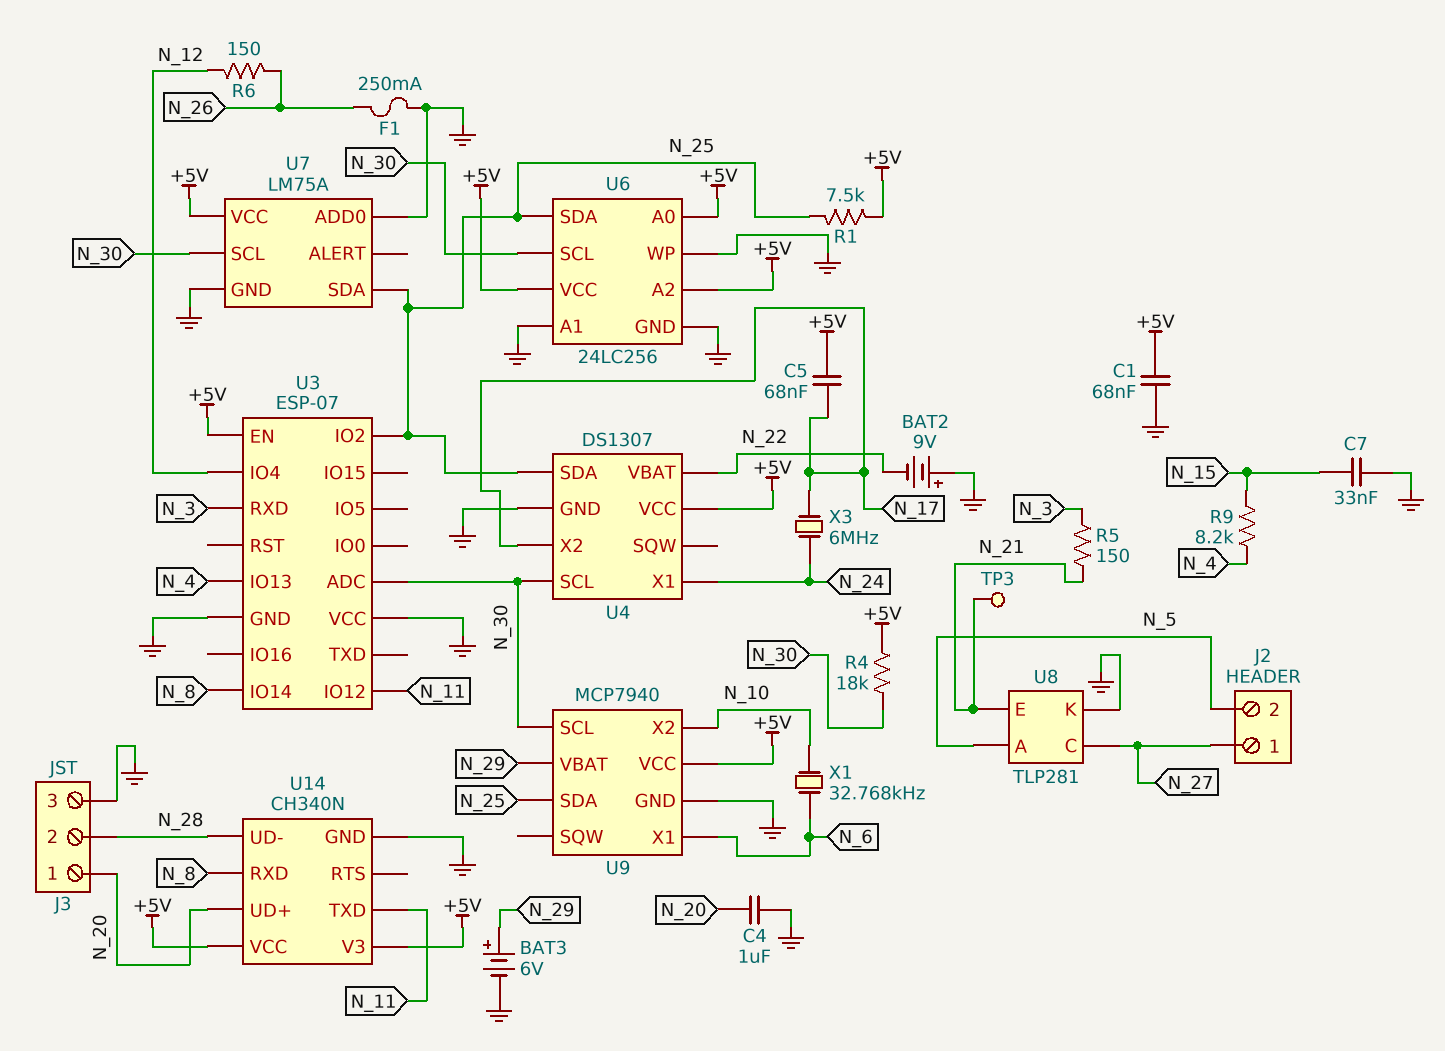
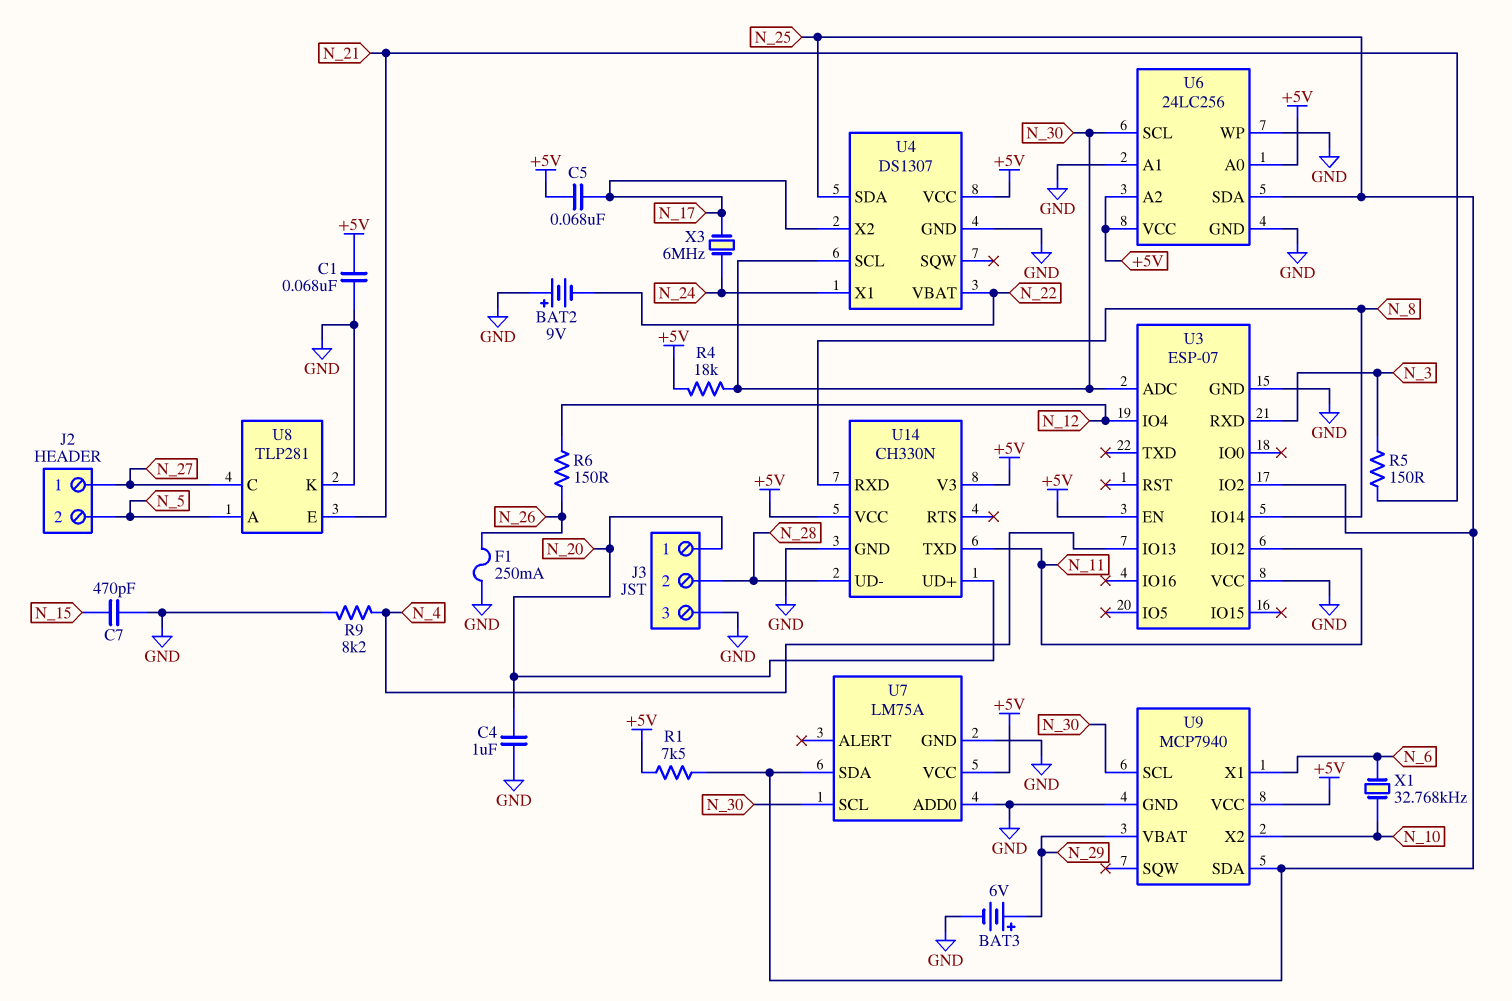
C7: 33nF (GND, N_15) -> 470pF (GND, N_15)
R9: 8.2k (N_4, N_15) -> 8.2k (GND, N_4)
TP3: test point (N_21) -> none
U14: CH340N -> CH330N

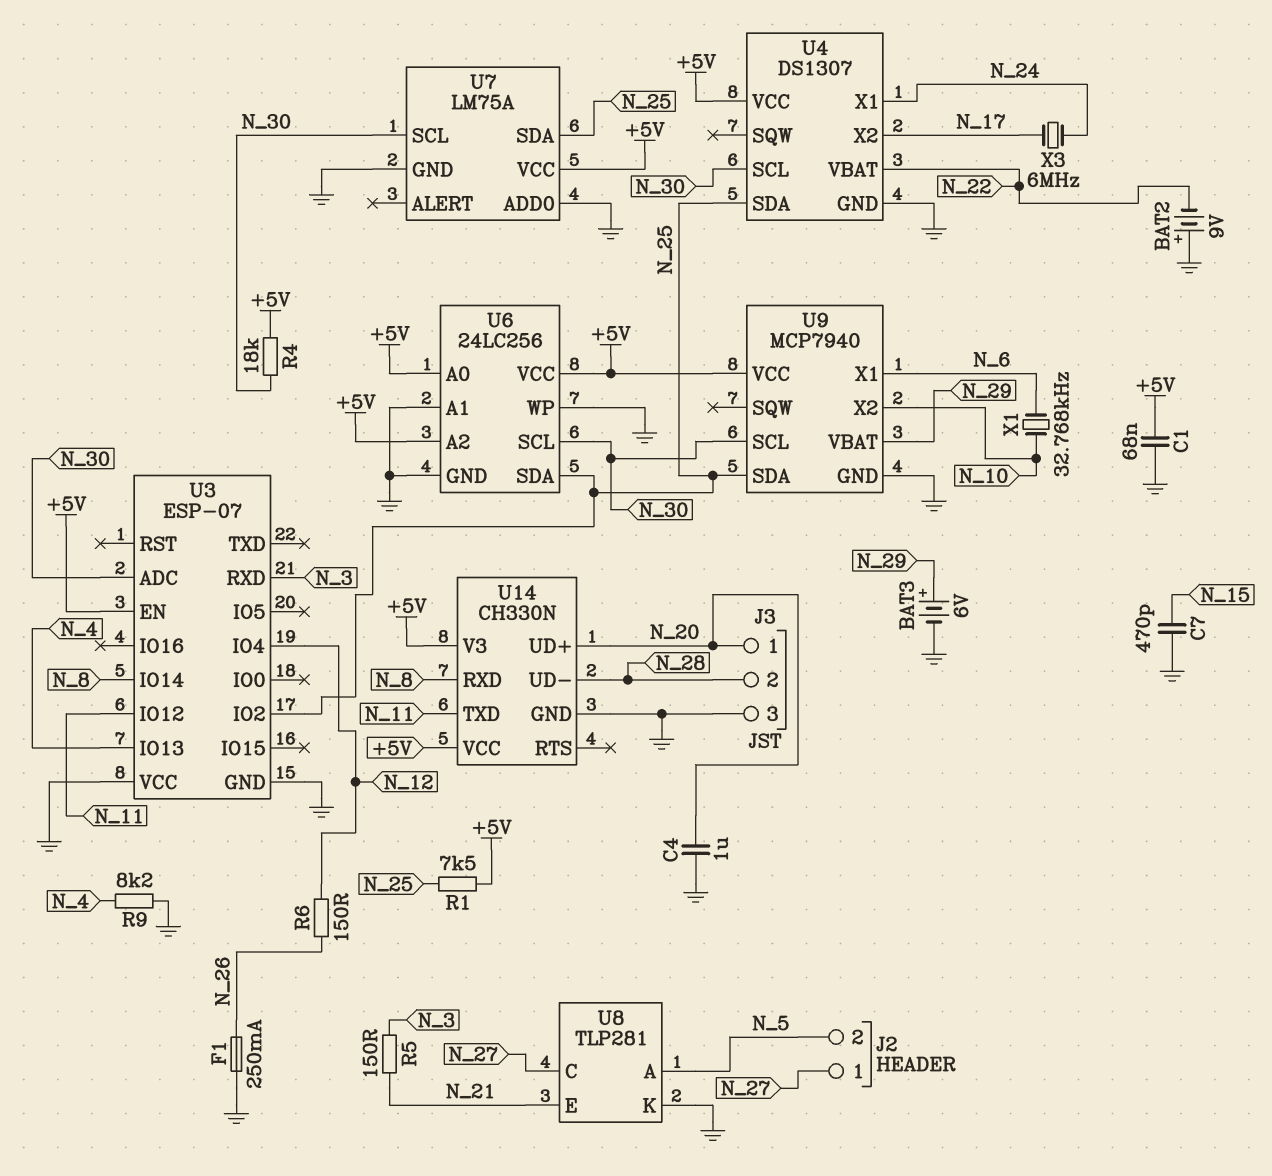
C5: 68nF (+5V, N_17) -> none

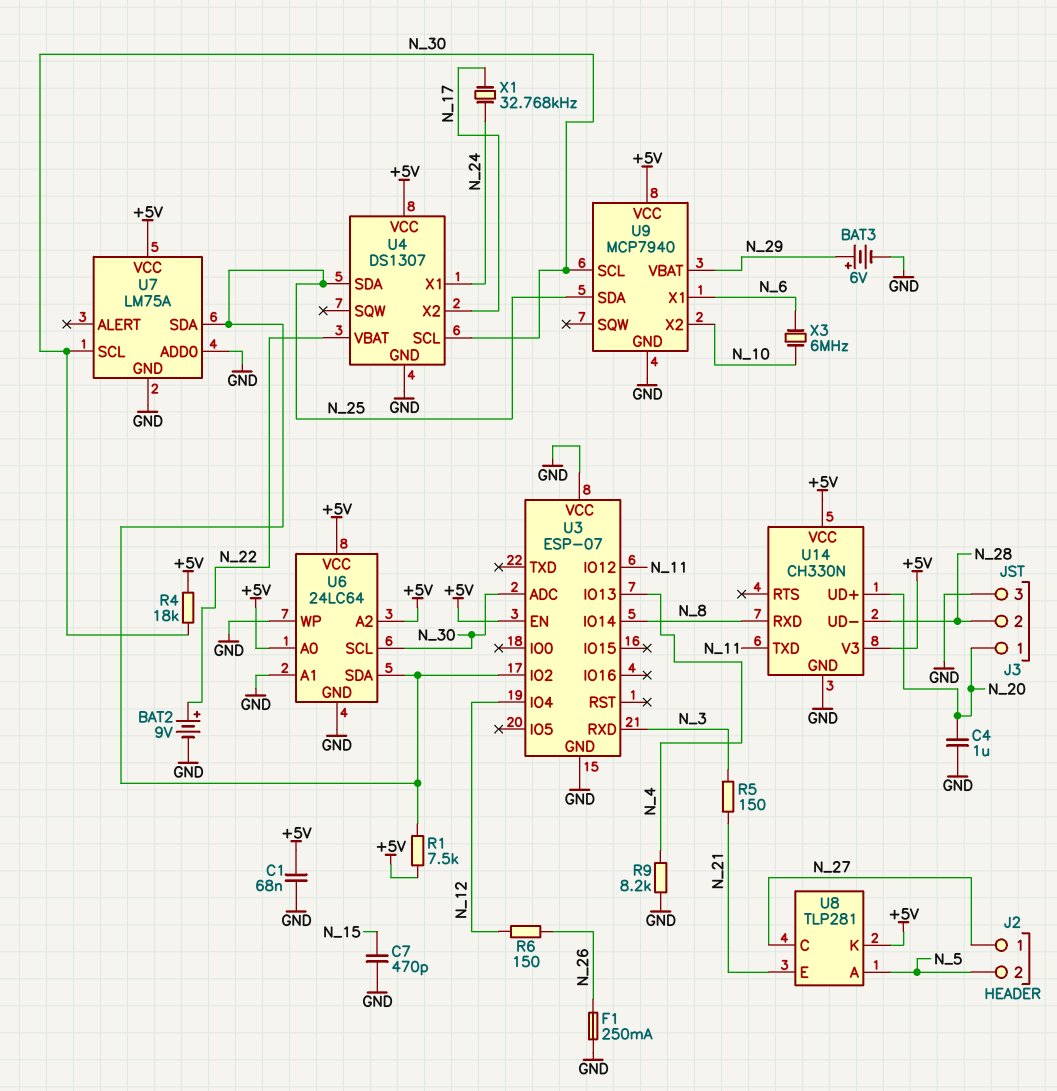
BAT2: 9V (plus GND, minus N_22) -> 9V (plus N_22, minus GND)
U6: 24LC256 -> 24LC64
U8 pin K: GND -> +5V
X1: 32.768kHz (N_6, N_10) -> 32.768kHz (N_17, N_24)
X3: 6MHz (N_17, N_24) -> 6MHz (N_6, N_10)

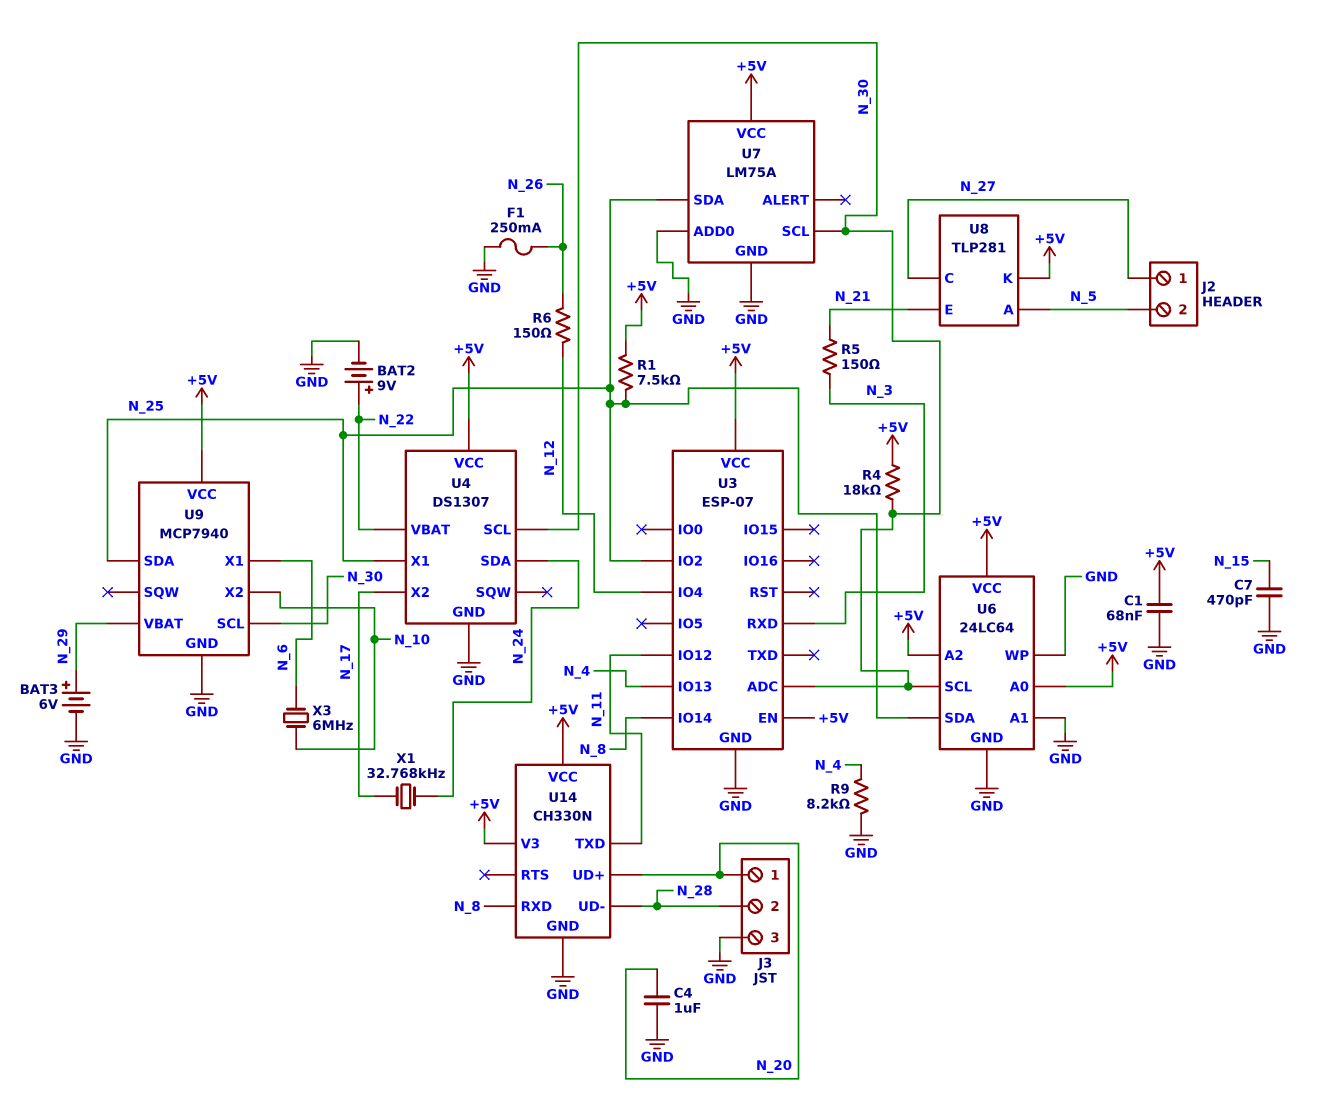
U3 pin VCC: GND -> +5V
U4 pin SDA: N_25 -> N_24
U4 pin X1: N_24 -> N_25

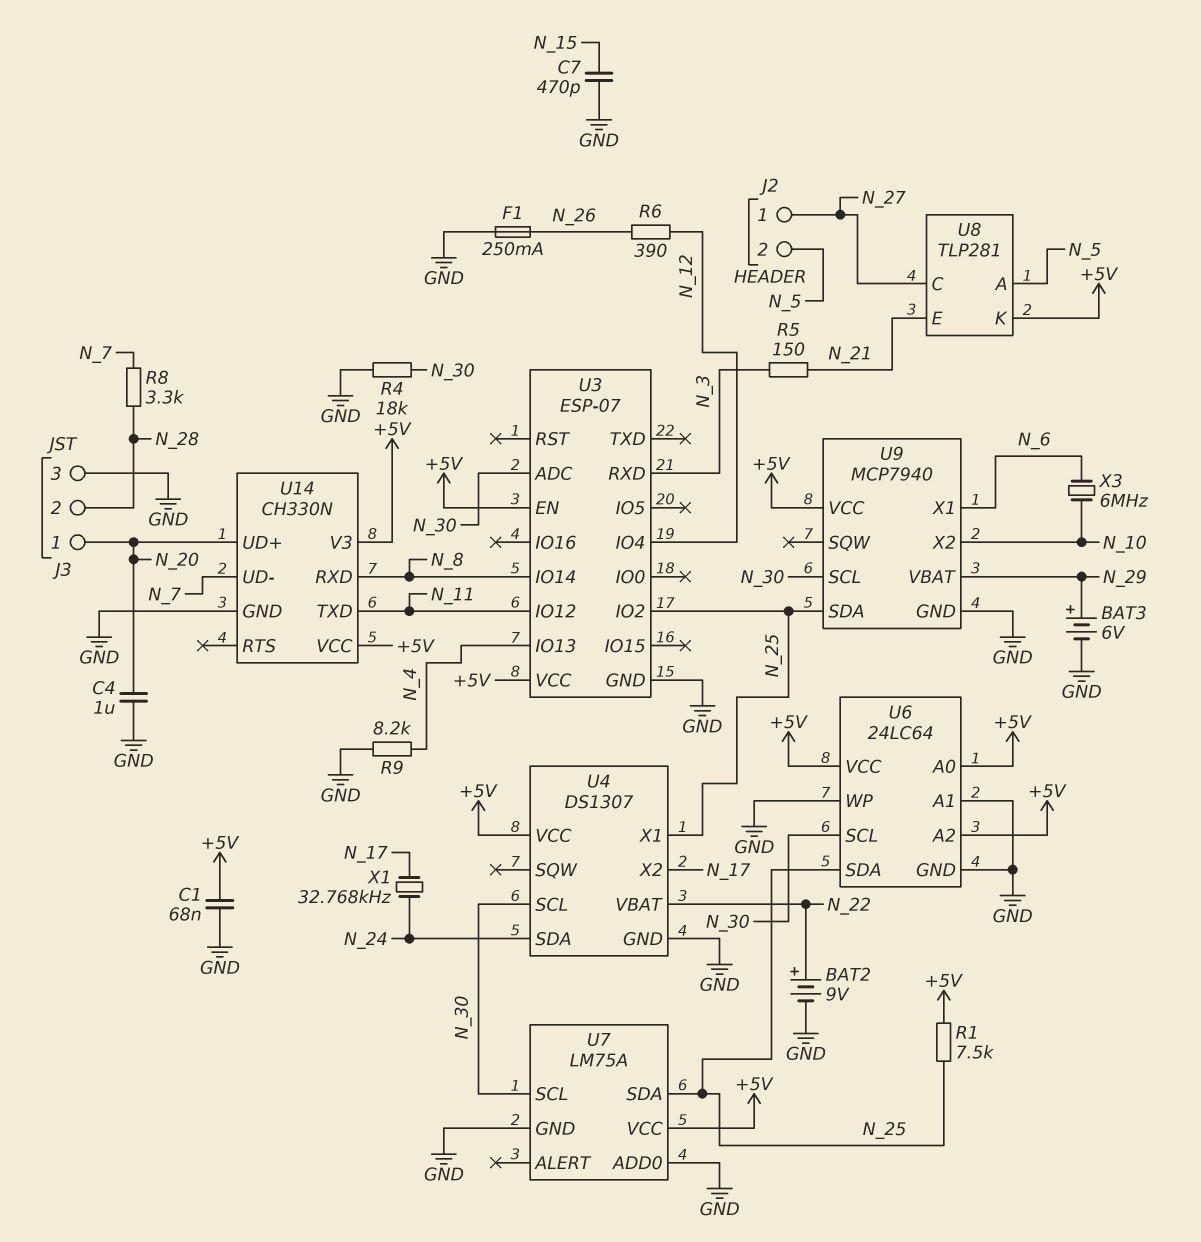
R4: 18k (+5V, N_30) -> 18k (GND, N_30)
R6: 150 (N_12, N_26) -> 390 (N_12, N_26)
R8: none -> 3.3k (N_7, N_28)
U14 pin UD-: N_28 -> N_7

